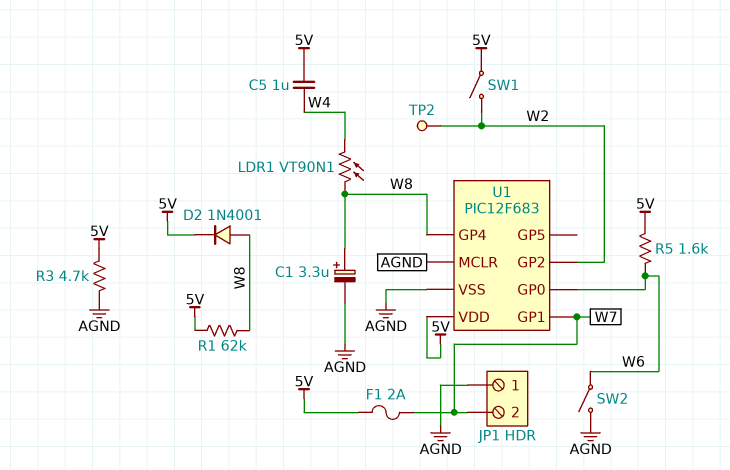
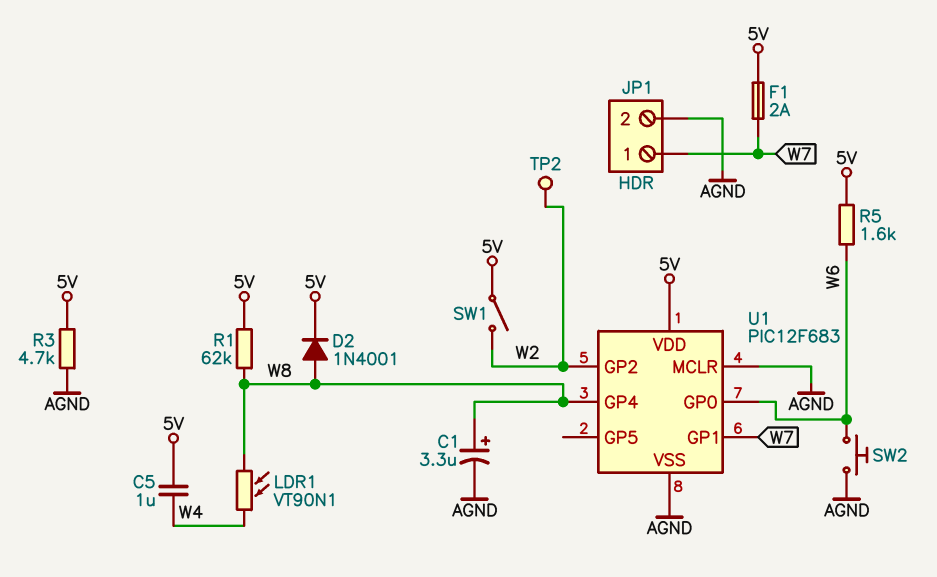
JP1 pin 1: AGND -> W7
JP1 pin 2: W7 -> AGND
SW2: switch (AGND, W6) -> button (AGND, W6)

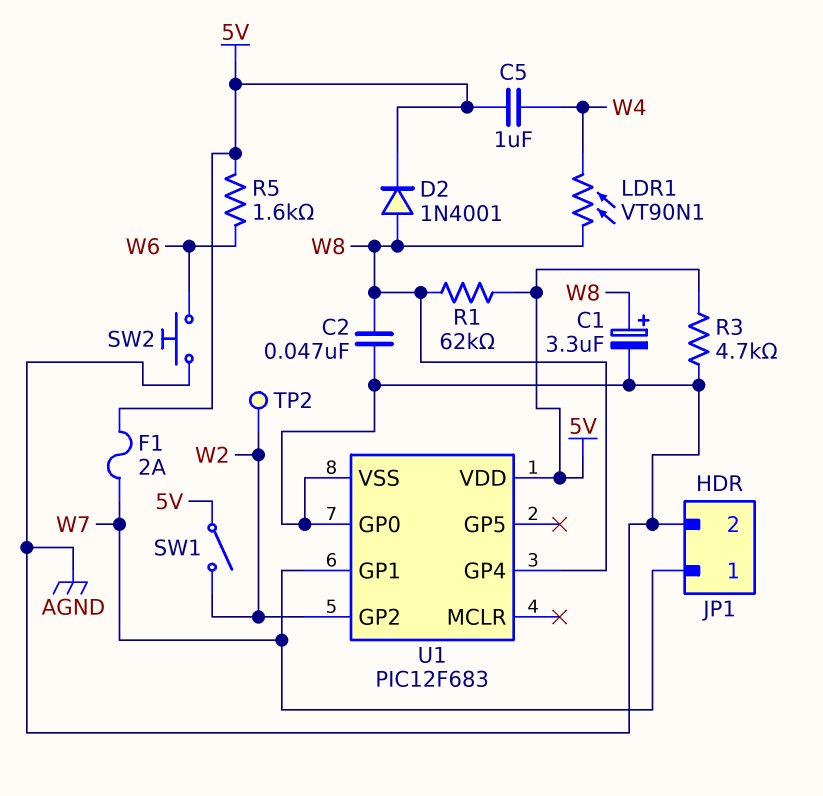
C2: none -> 47nF (AGND, W8)
U1 pin GP0: W6 -> AGND
U1 pin MCLR: AGND -> none

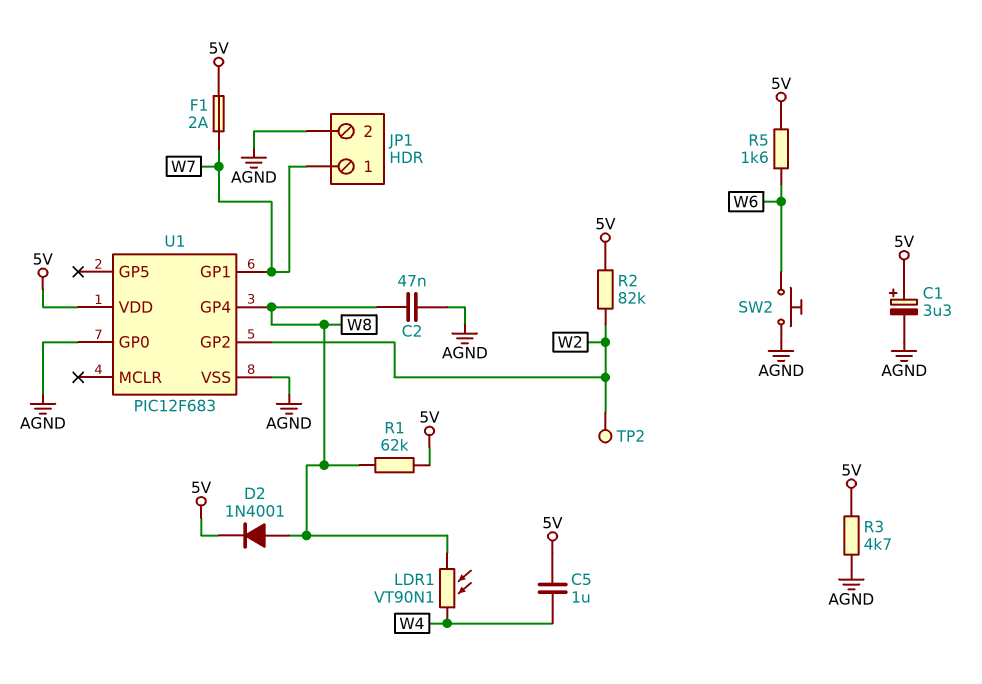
C1: 3.3uF (plus W8, minus AGND) -> 3.3uF (plus 5V, minus AGND)
R2: none -> 82k (5V, W2)
SW1: switch (5V, W2) -> none

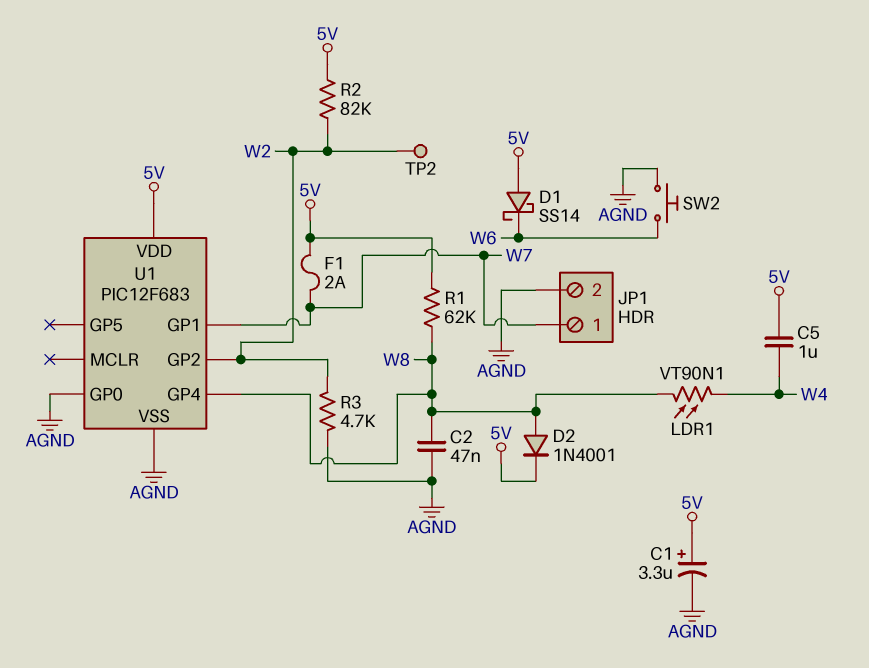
D1: none -> schottky SS14 (A 5V, K W6)
R3: 4.7k (5V, AGND) -> 4.7k (AGND, W2)
R5: 1.6k (5V, W6) -> none

